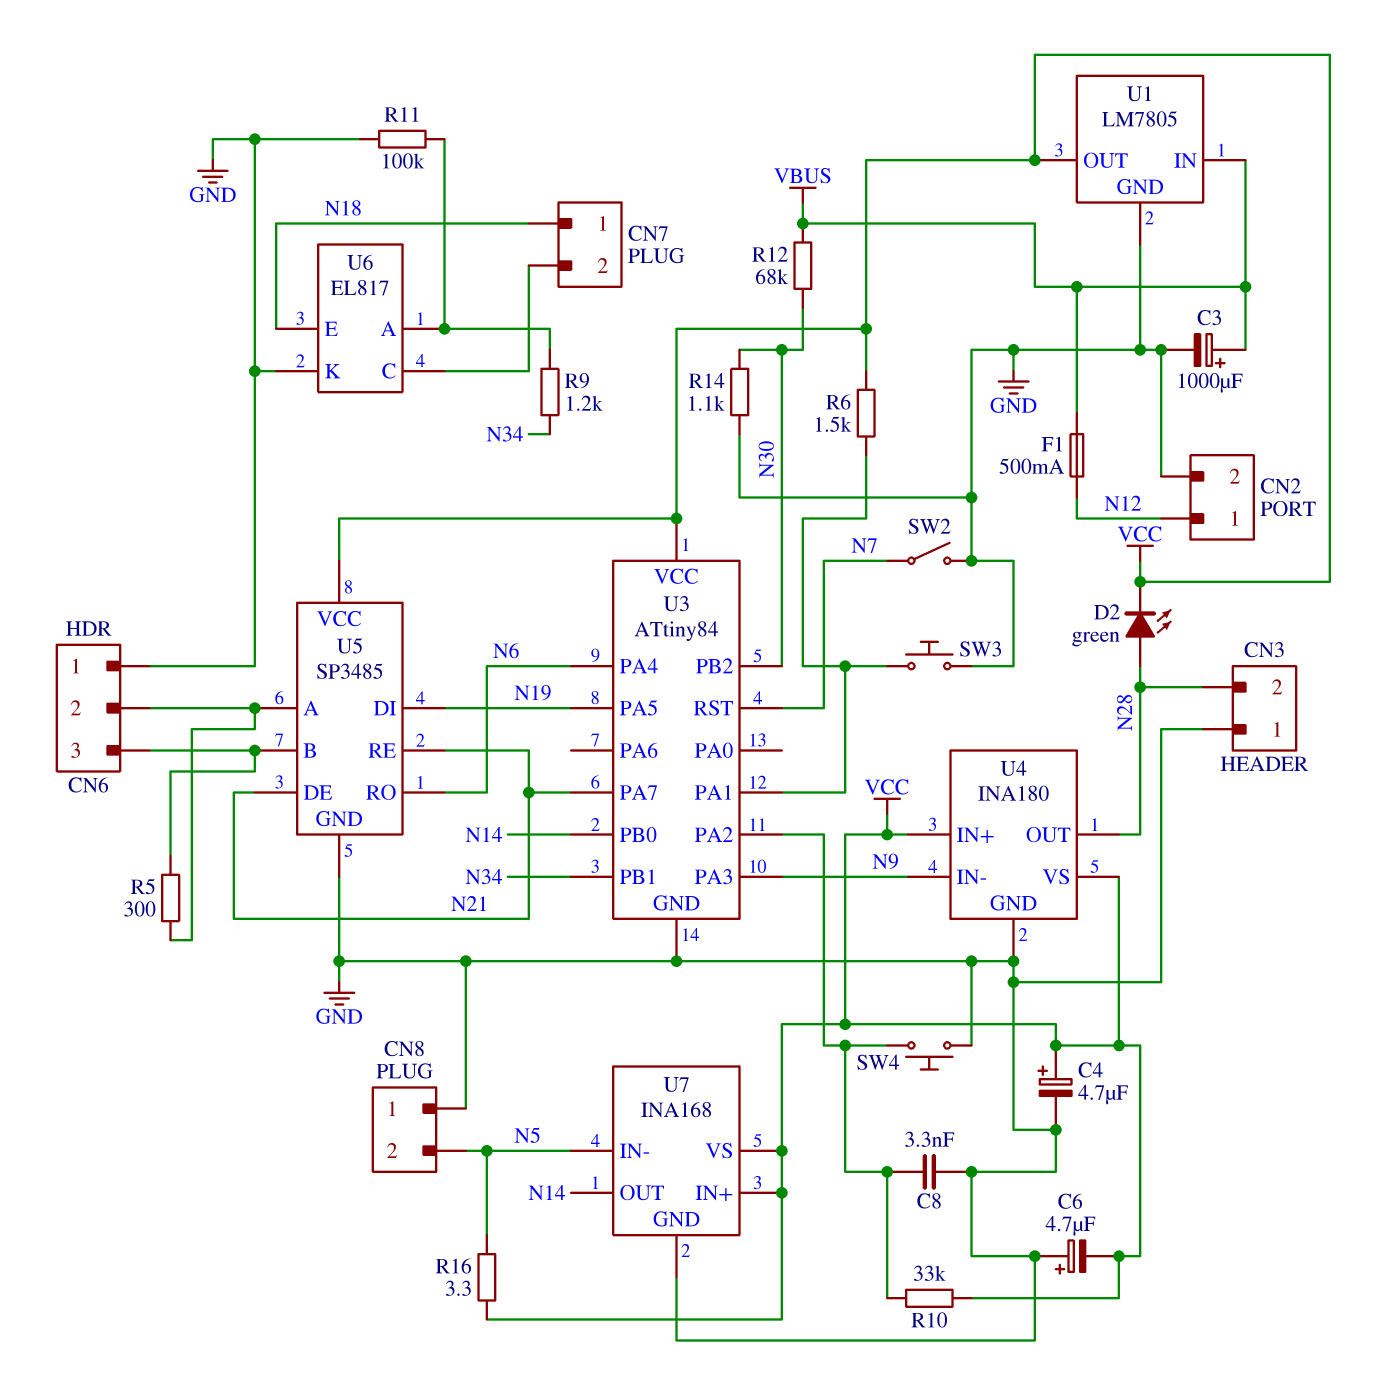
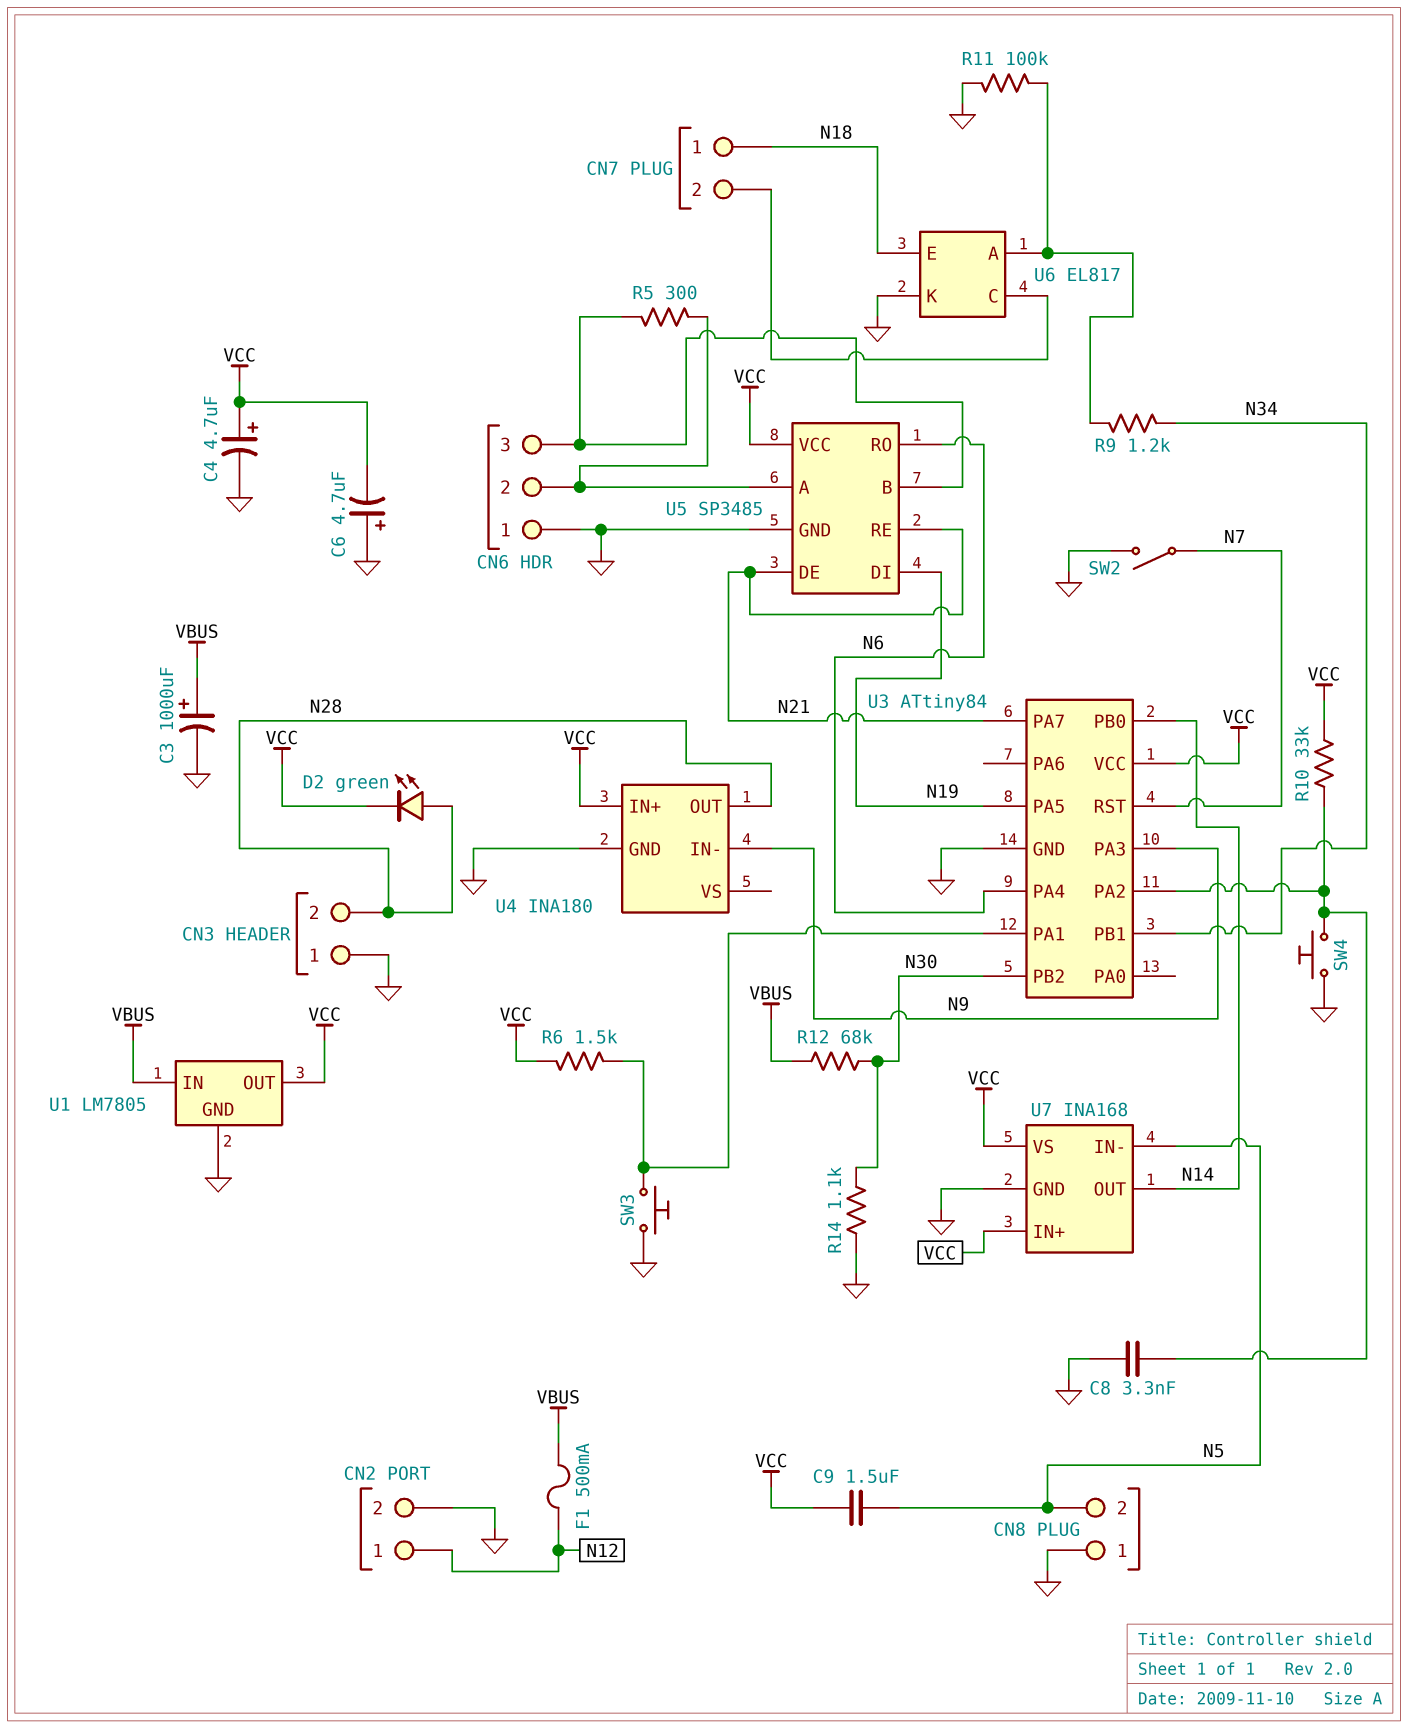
C9: none -> 1.5uF (N5, VCC)
R16: 3.3 (N5, VCC) -> none
U4 pin VS: VCC -> none

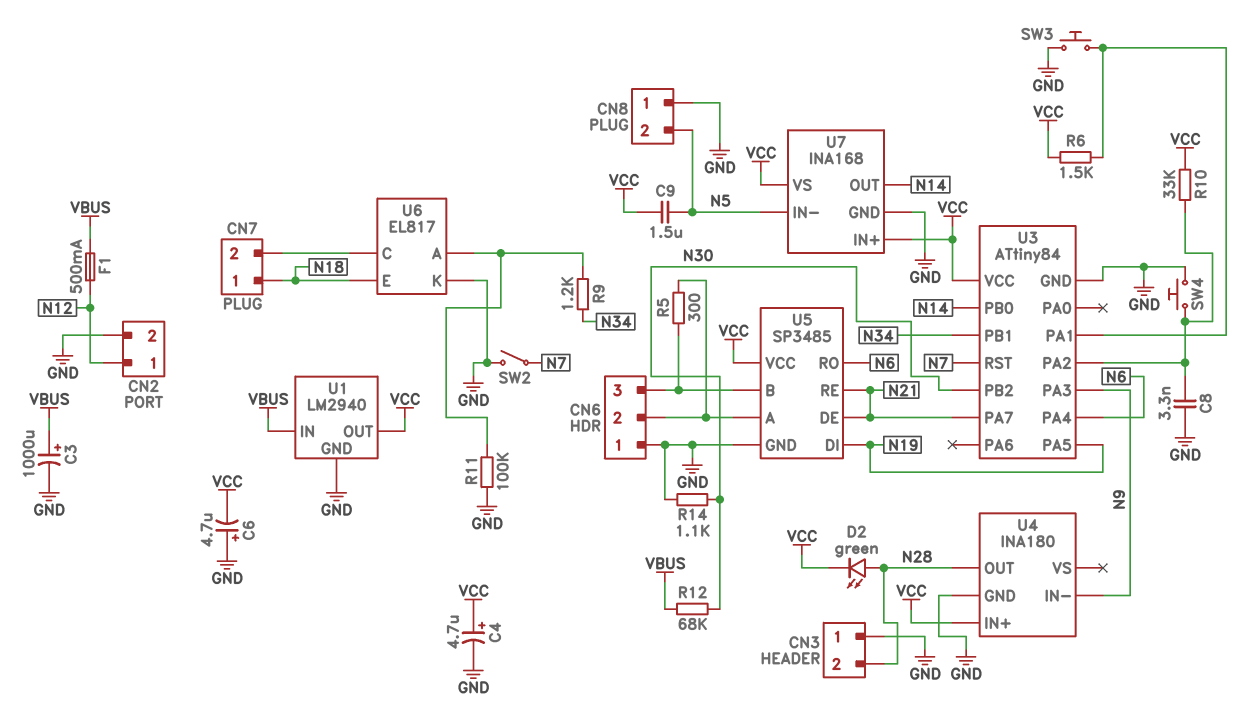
U1: LM7805 -> LM2940

